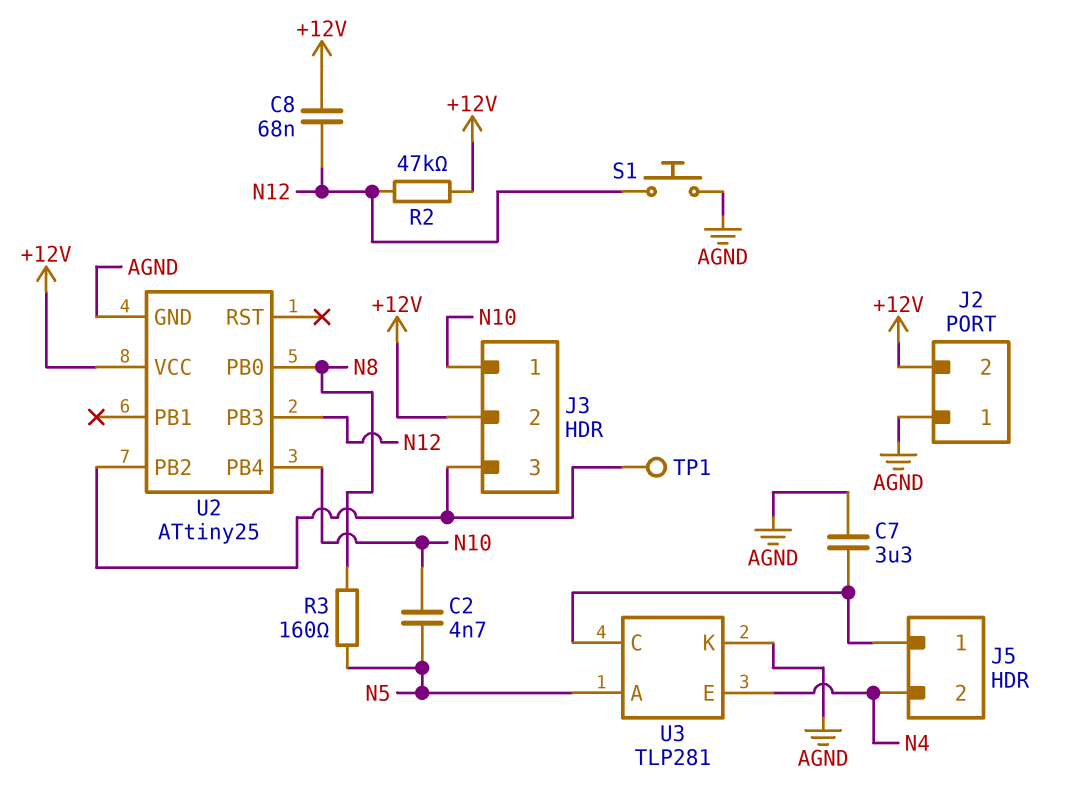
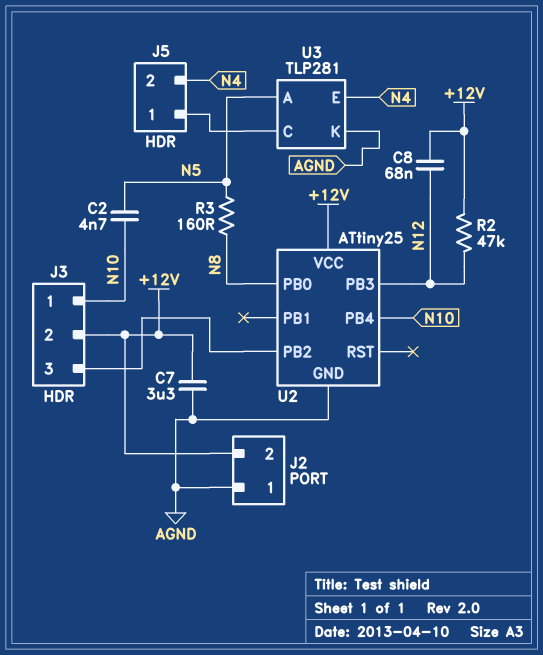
C7: 3.3uF (AGND, J5/1) -> 3.3uF (+12V, AGND)
S1: button (AGND, N12) -> none
TP1: test point (J3/3) -> none

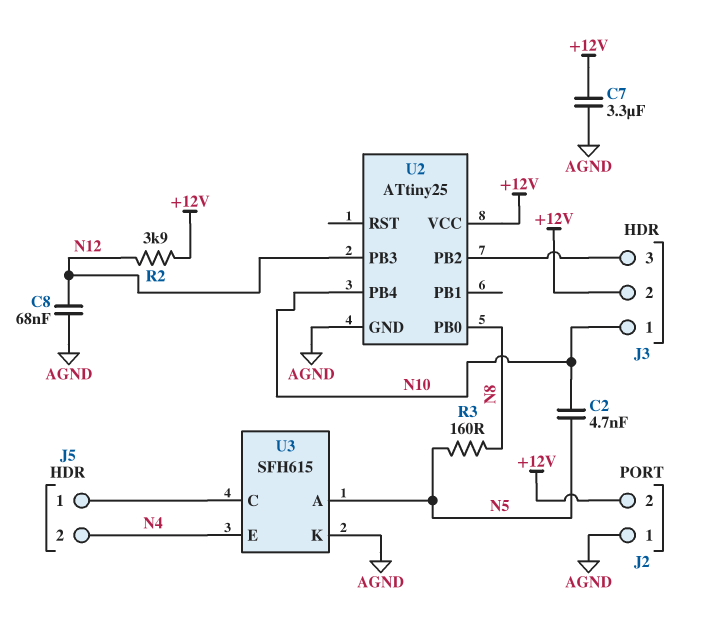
C8: 68nF (+12V, N12) -> 68nF (AGND, N12)
R2: 47k (+12V, N12) -> 3.9k (+12V, N12)
U3: TLP281 -> SFH615

